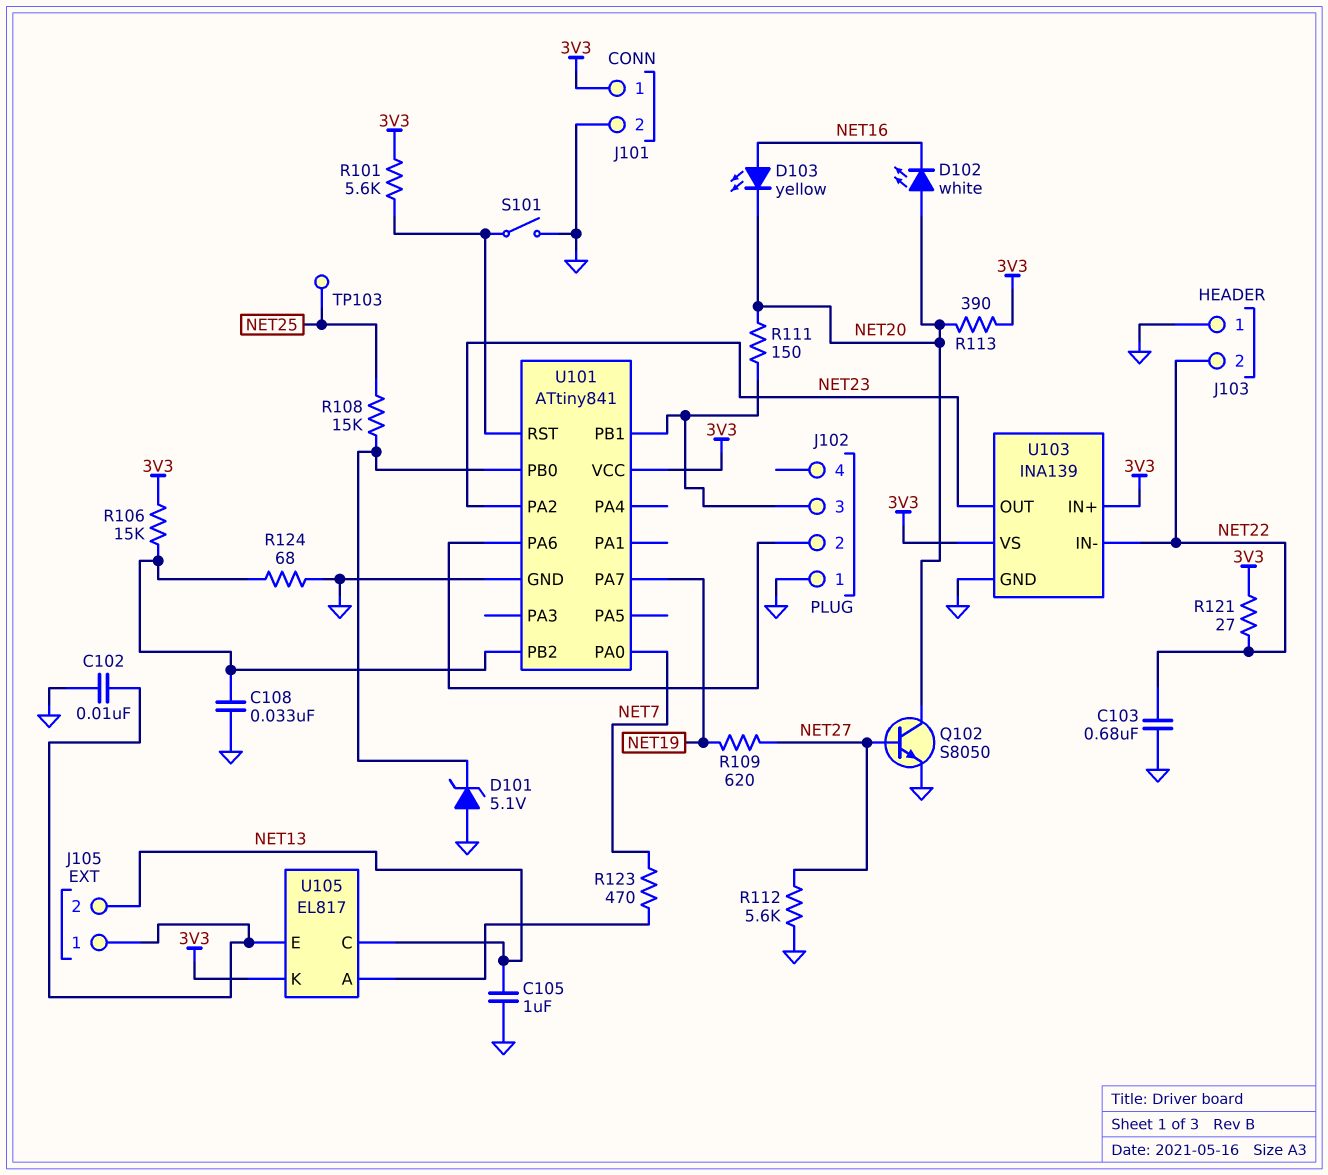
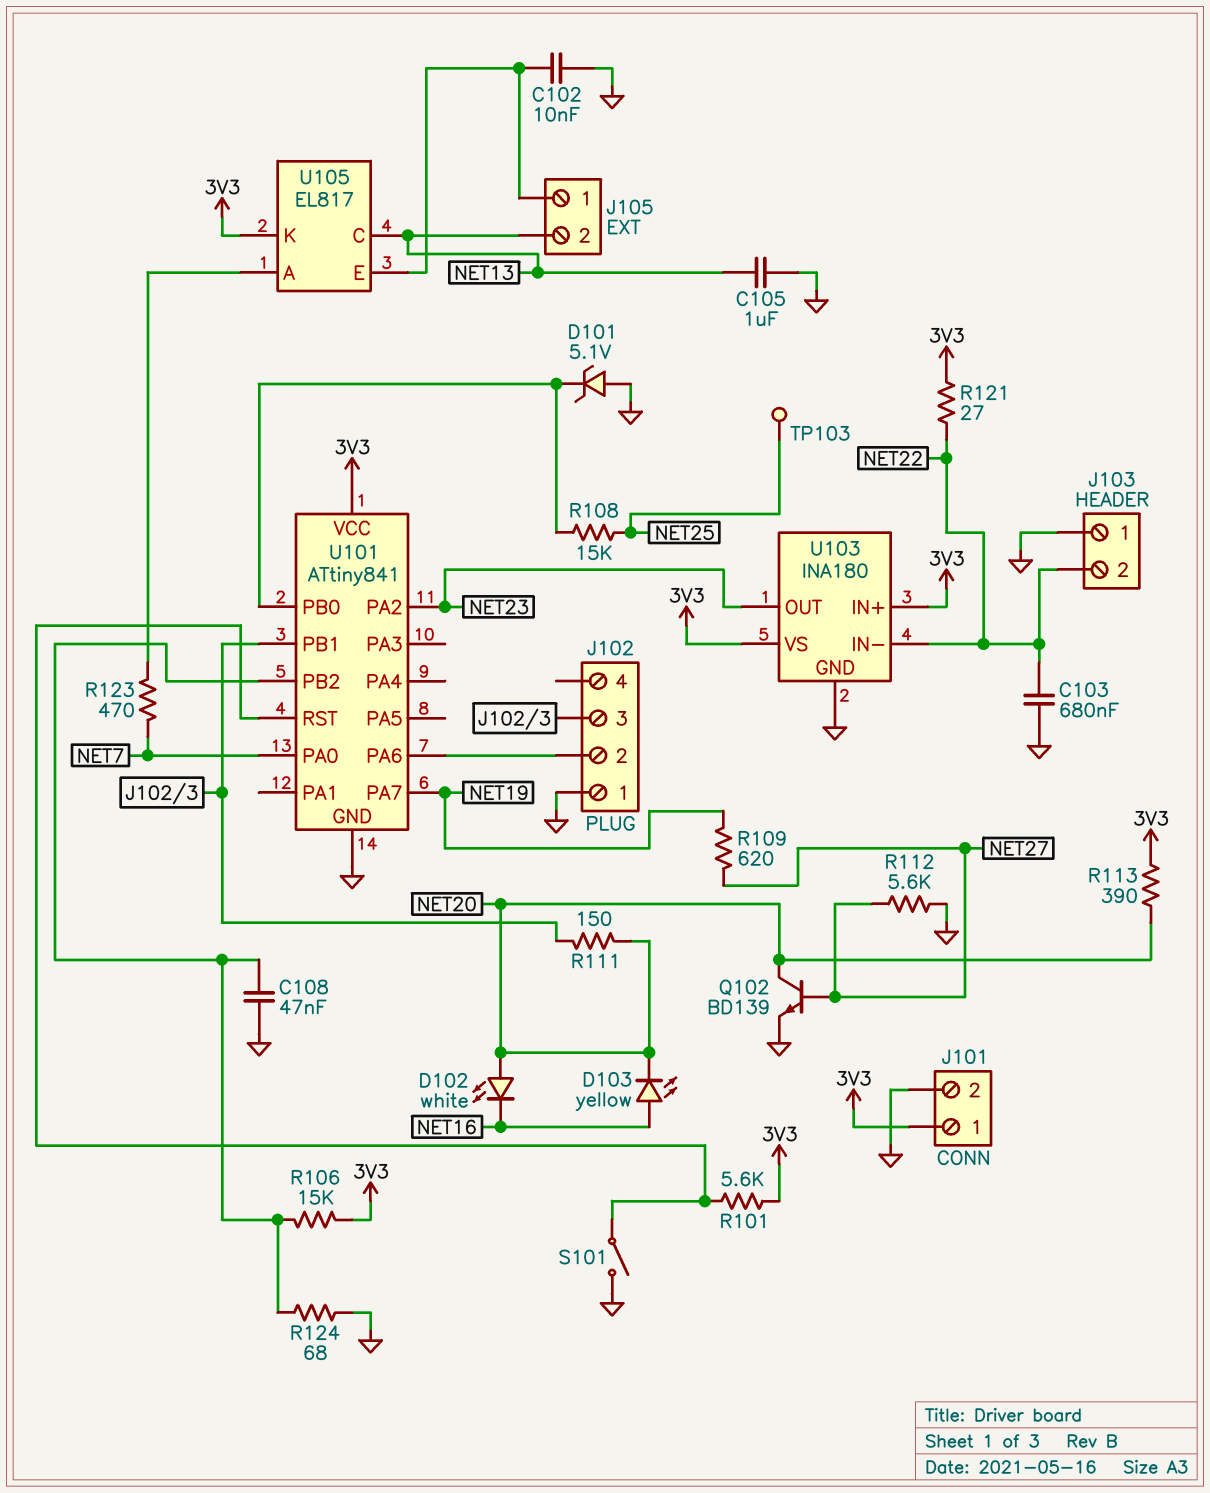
C108: 33nF (GND, U101/PB2) -> 47nF (GND, U101/PB2)
Q102: NPN S8050 (B NET27, C NET20, E GND) -> NPN BD139 (B NET27, C NET20, E GND)
U103: INA139 -> INA180

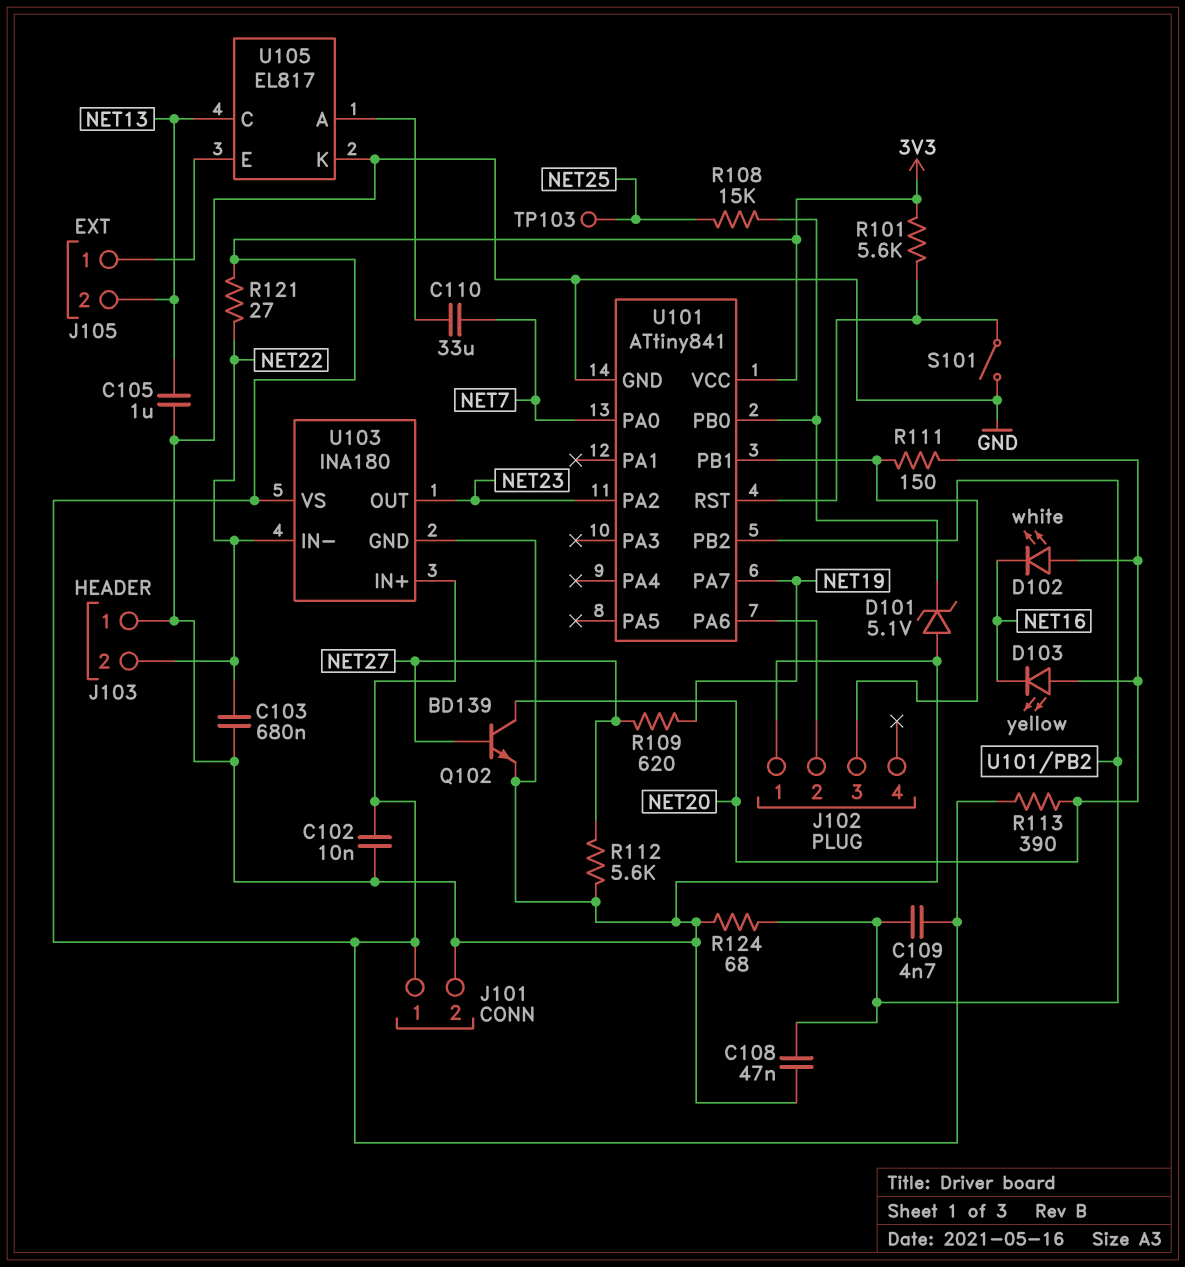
C102: 10nF (GND, J105/1) -> 10nF (3V3, GND)
C109: none -> 4.7nF (3V3, U101/PB2)
C110: none -> 33uF (NET7, U105/A)
D103: LED yellow (A NET16, K NET20) -> LED yellow (A NET20, K NET16)
R106: 15k (3V3, U101/PB2) -> none
R123: 470 (NET7, U105/A) -> none
U105 pin K: 3V3 -> GND

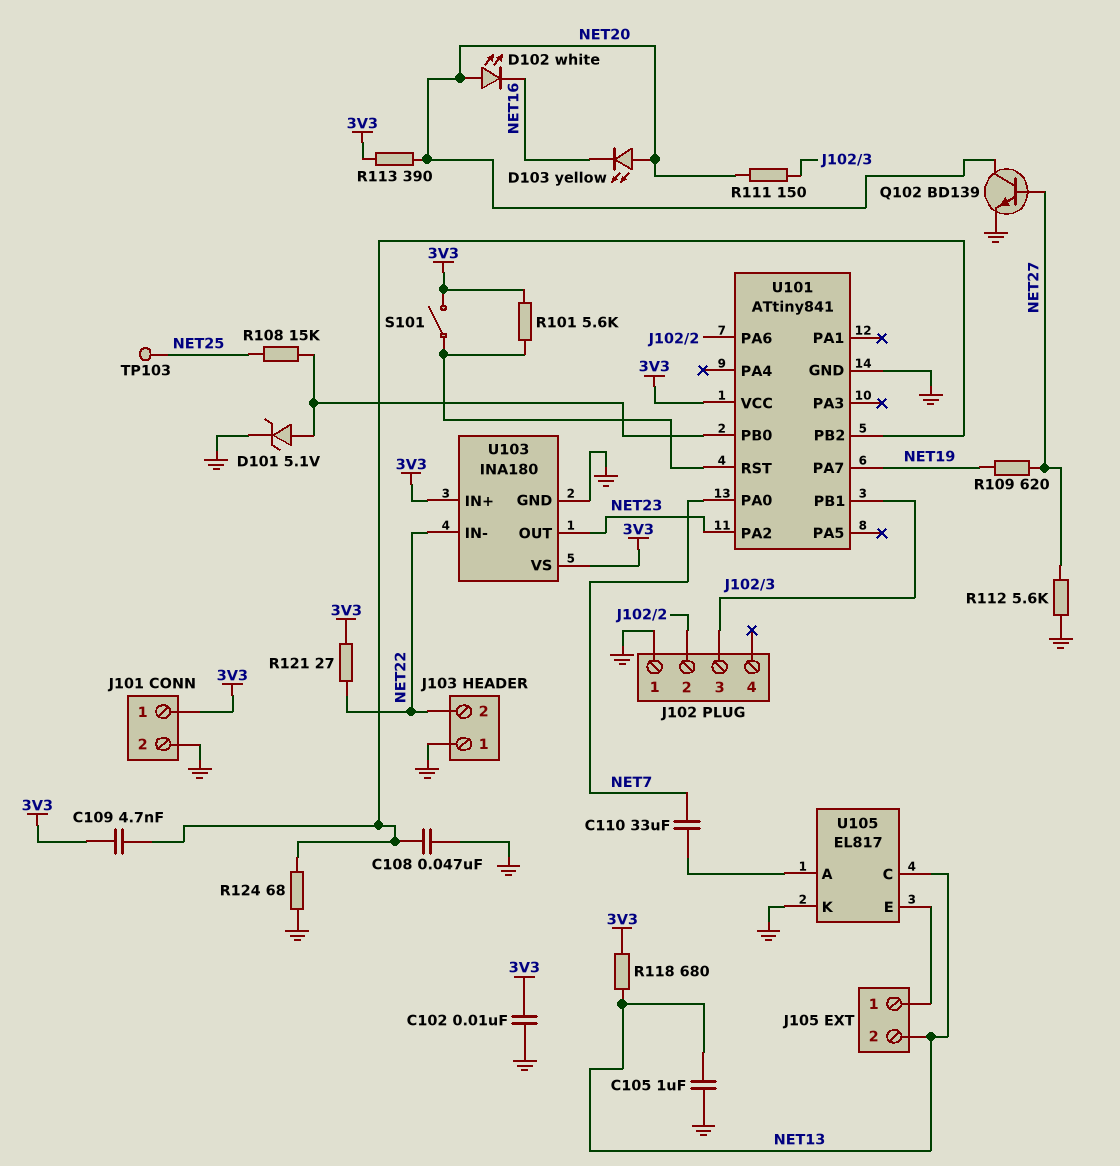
C103: 680nF (GND, NET22) -> none
D101: zener 5.1V (A GND, K U101/PB0) -> zener 5.1V (A U101/PB0, K GND)
R118: none -> 680 (3V3, NET13)
S101: switch (GND, U101/RST) -> switch (3V3, U101/RST)

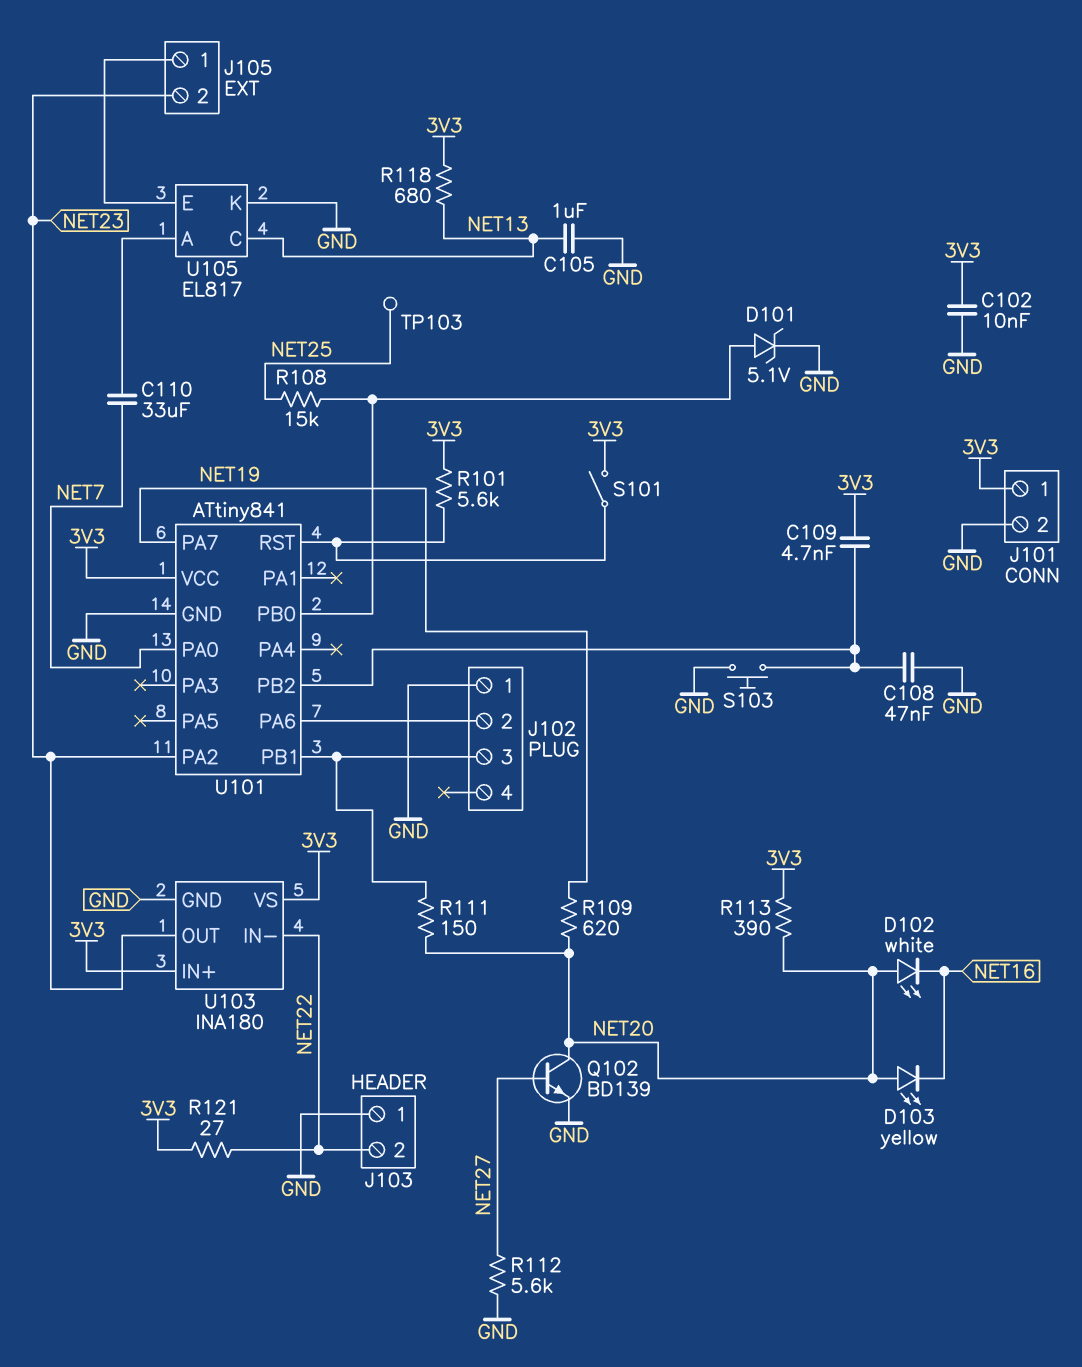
J105 pin 2: NET13 -> NET23
R109: 620 (NET19, NET27) -> 620 (NET19, NET20)
R124: 68 (GND, U101/PB2) -> none
S103: none -> button (GND, U101/PB2)

